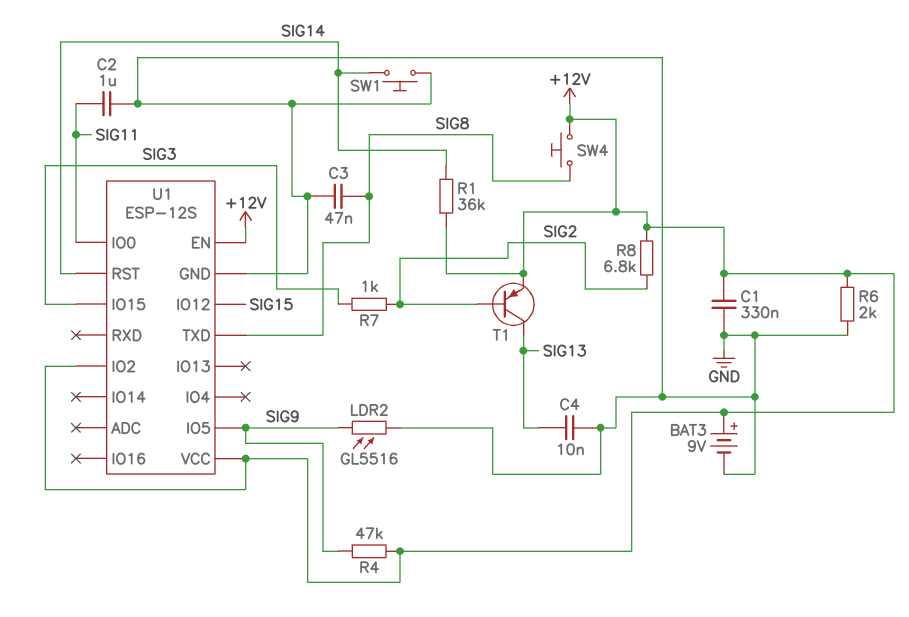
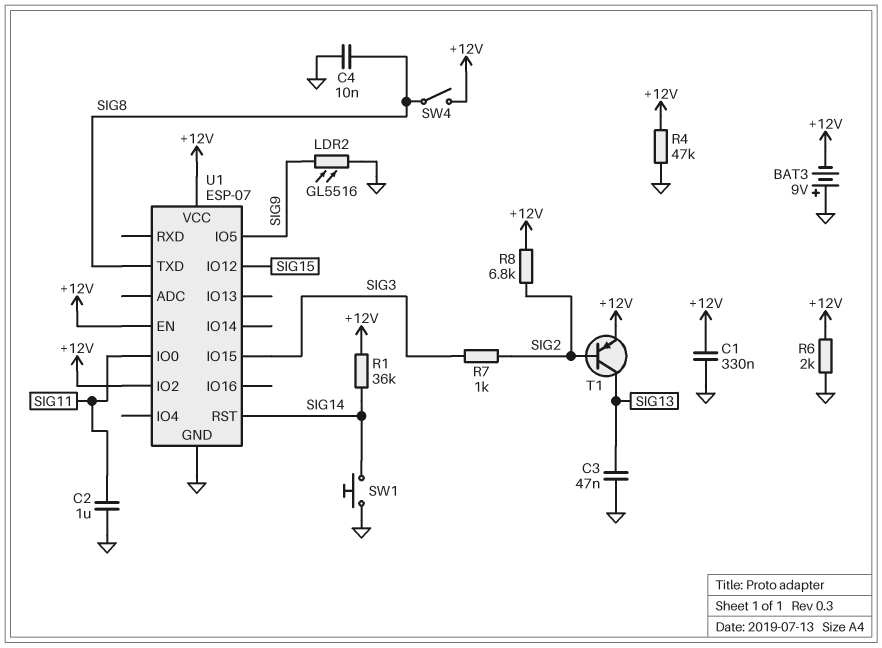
BAT3: 9V (plus +12V, minus GND) -> 9V (plus GND, minus +12V)
C3: 47nF (GND, SIG8) -> 47nF (GND, SIG13)
C4: 10nF (GND, SIG13) -> 10nF (GND, SIG8)
R4: 47k (+12V, SIG9) -> 47k (+12V, GND)
SW4: button (+12V, SIG8) -> switch (+12V, SIG8)
U1: ESP-12S -> ESP-07

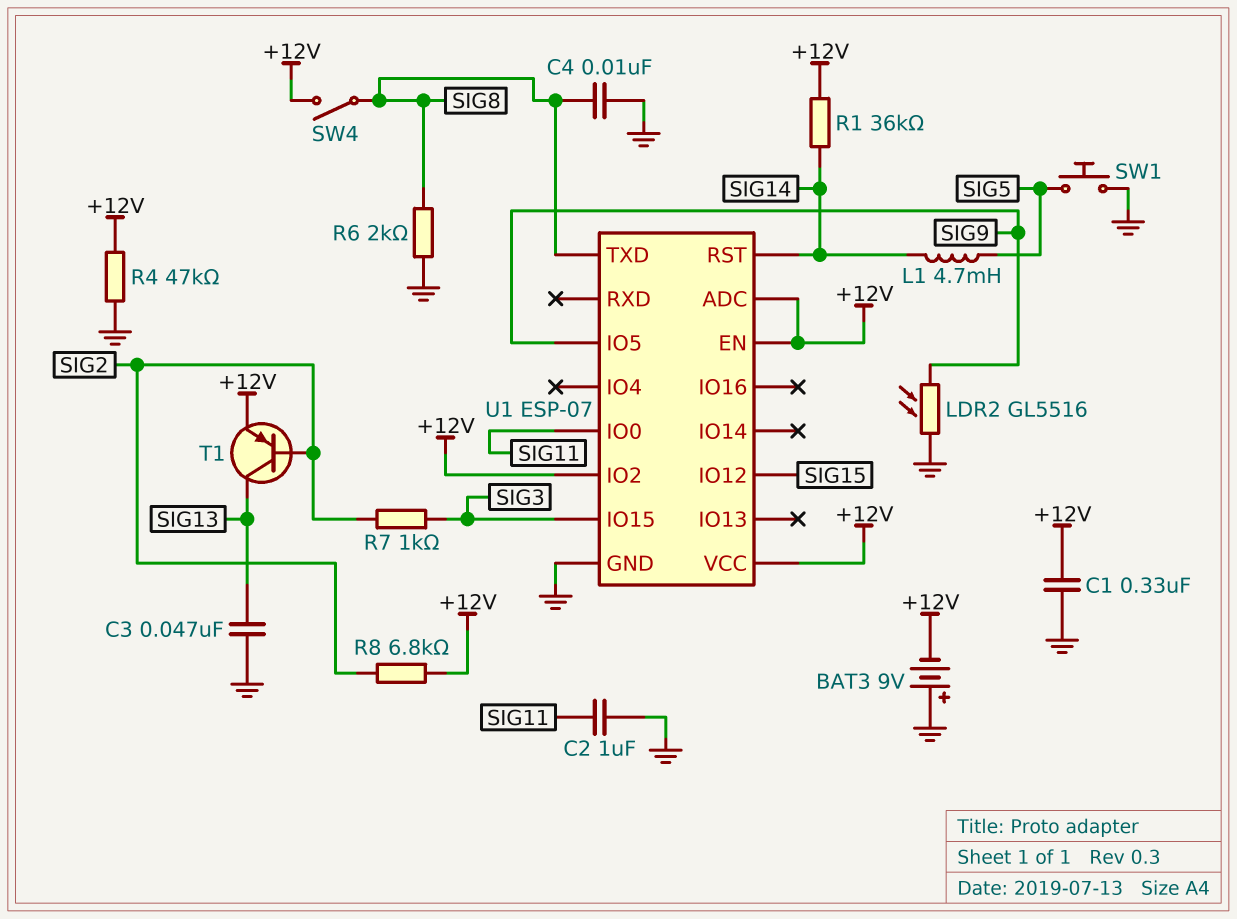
L1: none -> 4.7mH (SIG5, SIG14)
R6: 2k (+12V, GND) -> 2k (GND, SIG8)
SW1: button (GND, SIG14) -> button (GND, SIG5)
U1 pin ADC: none -> +12V

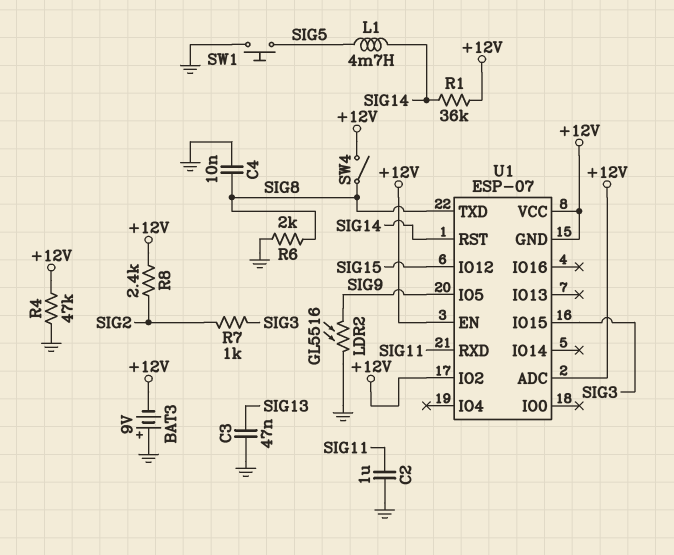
C1: 330nF (+12V, GND) -> none
R8: 6.8k (+12V, SIG2) -> 2.4k (+12V, SIG2)
T1: PNP (B SIG2, C SIG13, E +12V) -> none
U1 pin GND: GND -> +12V
U1 pin IO0: SIG11 -> none
U1 pin RXD: none -> SIG11

